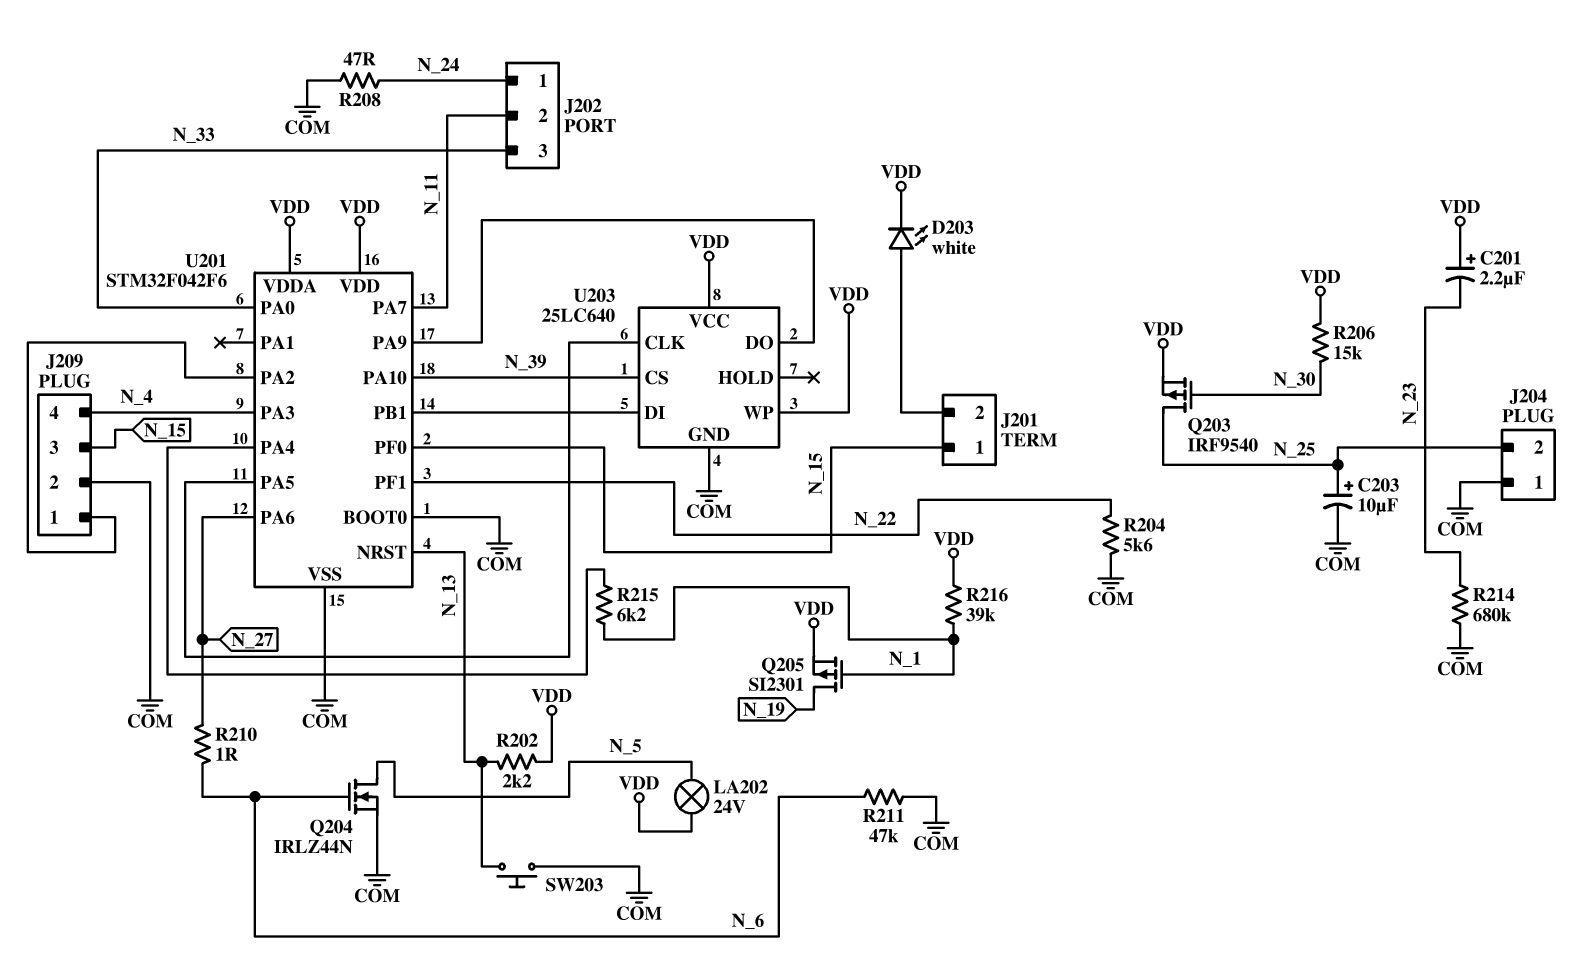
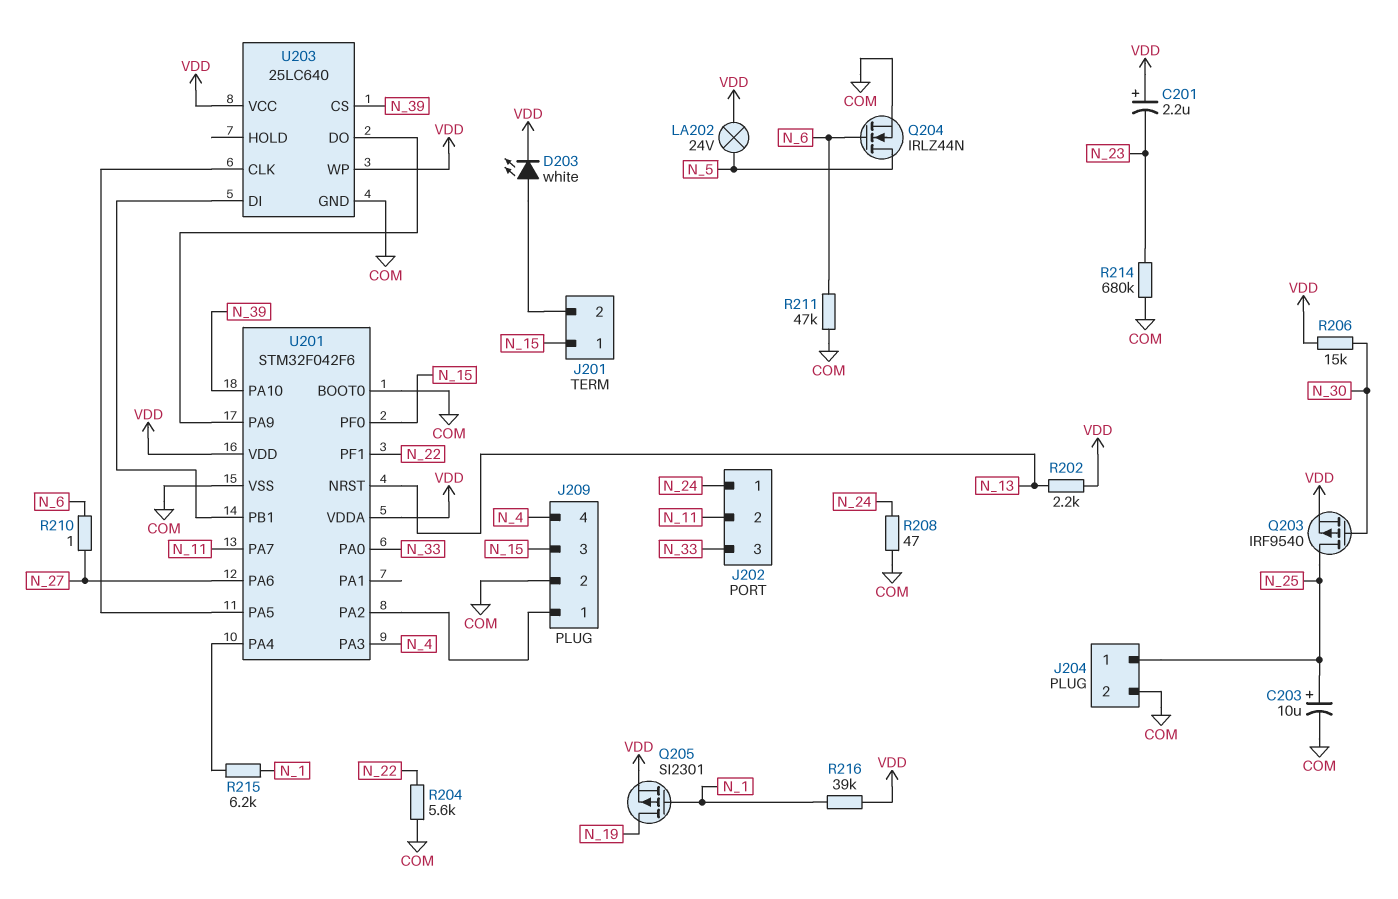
J204 pin 1: COM -> N_25
J204 pin 2: N_25 -> COM
SW203: button (COM, N_13) -> none

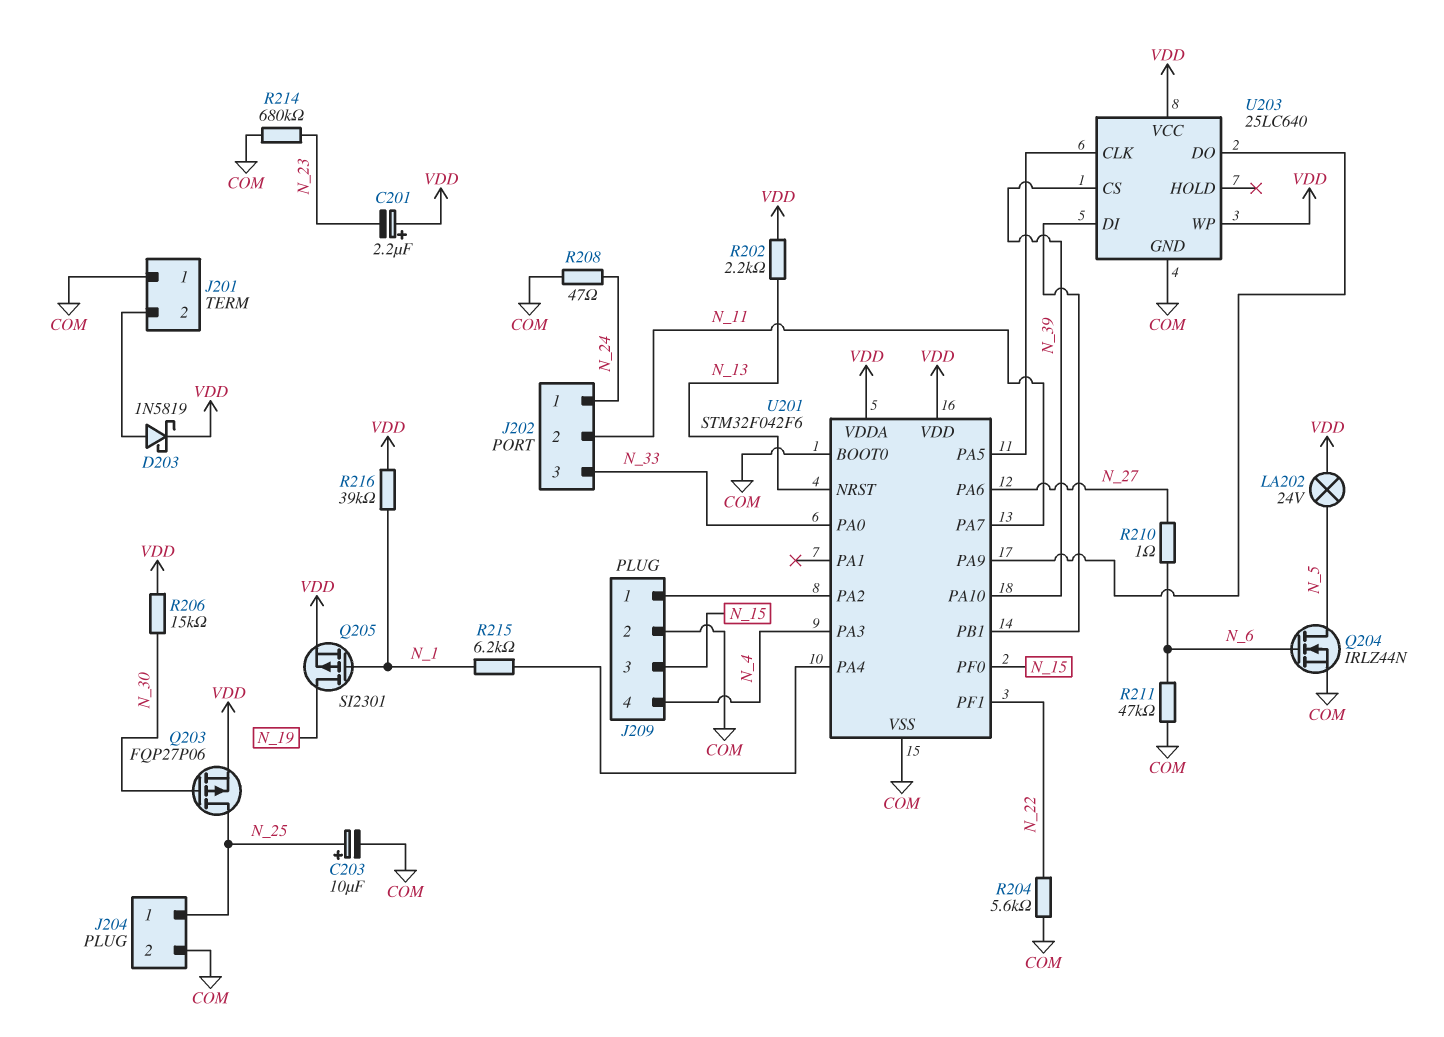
D203: LED white (A J201/2, K VDD) -> schottky 1N5819 (A J201/2, K VDD)
J201 pin 1: N_15 -> COM
Q203: PMOS IRF9540 (G N_30, D N_25, S VDD) -> PMOS FQP27P06 (G N_30, D N_25, S VDD)

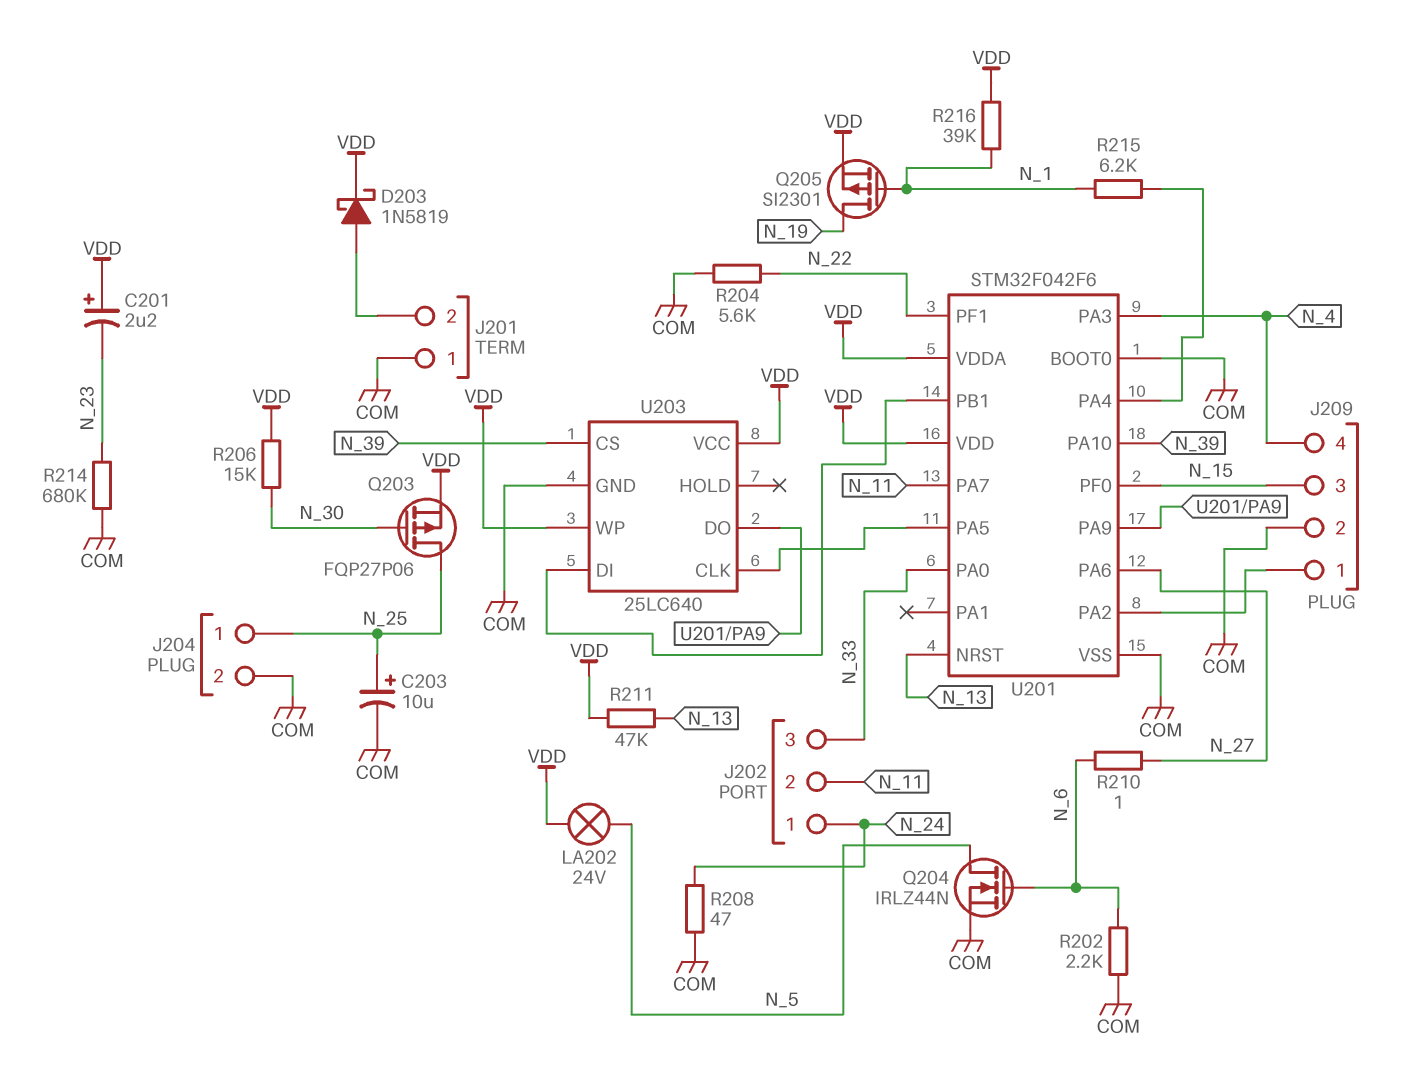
R202: 2.2k (N_13, VDD) -> 2.2k (COM, N_6)
R211: 47k (COM, N_6) -> 47k (N_13, VDD)

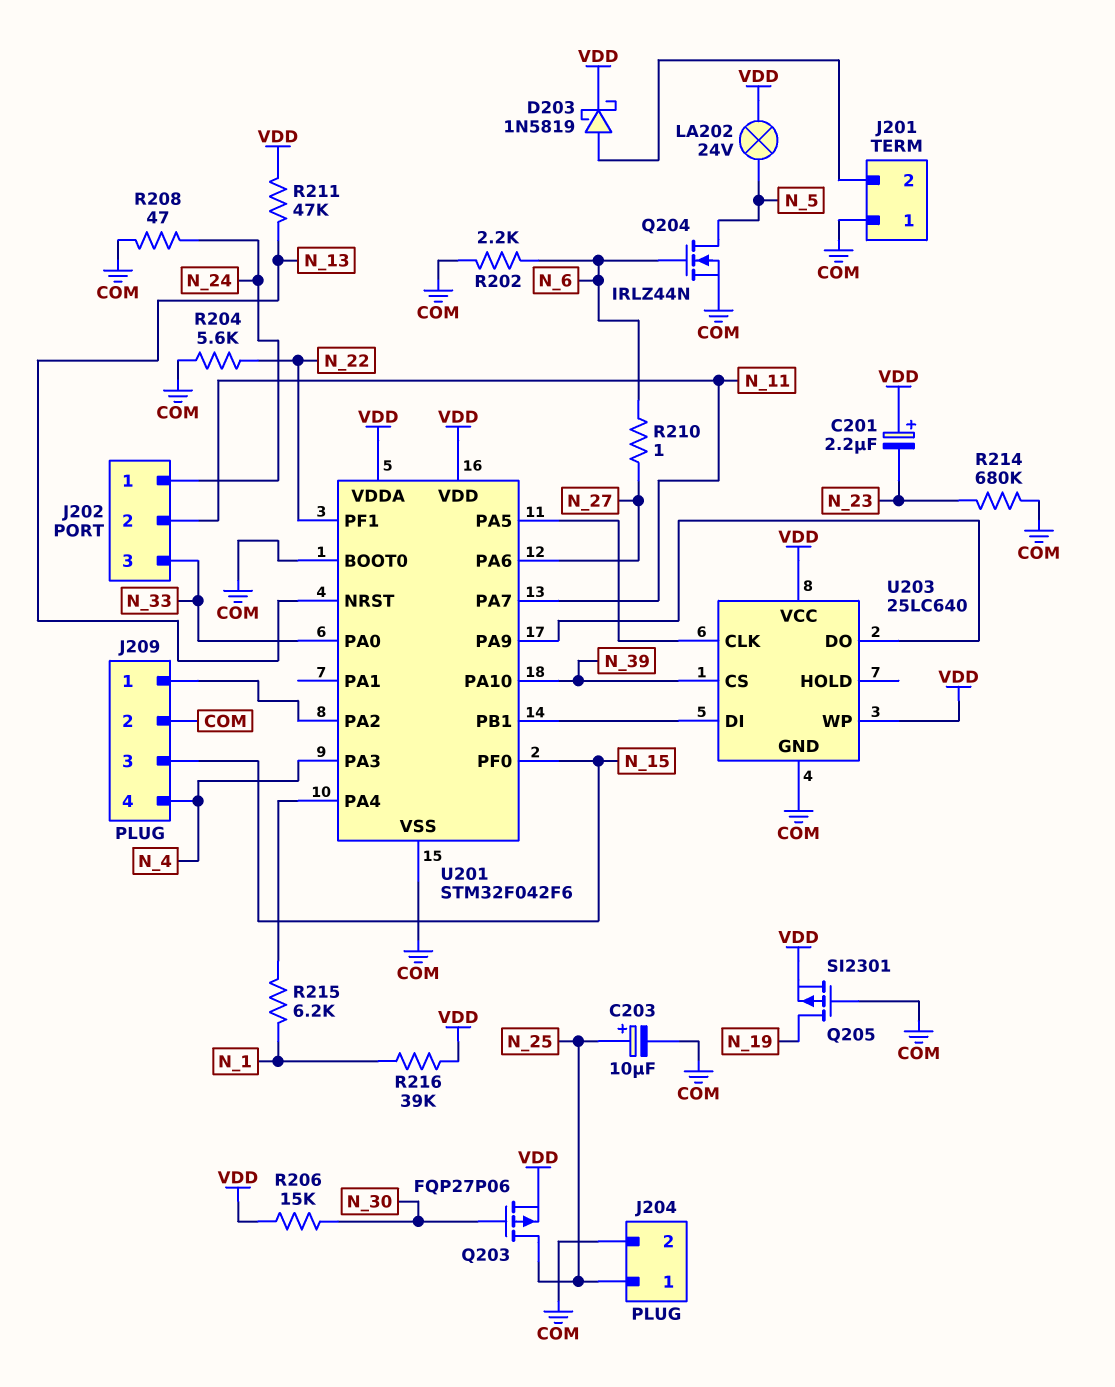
Q205: PMOS SI2301 (G N_1, D N_19, S VDD) -> PMOS SI2301 (G COM, D N_19, S VDD)

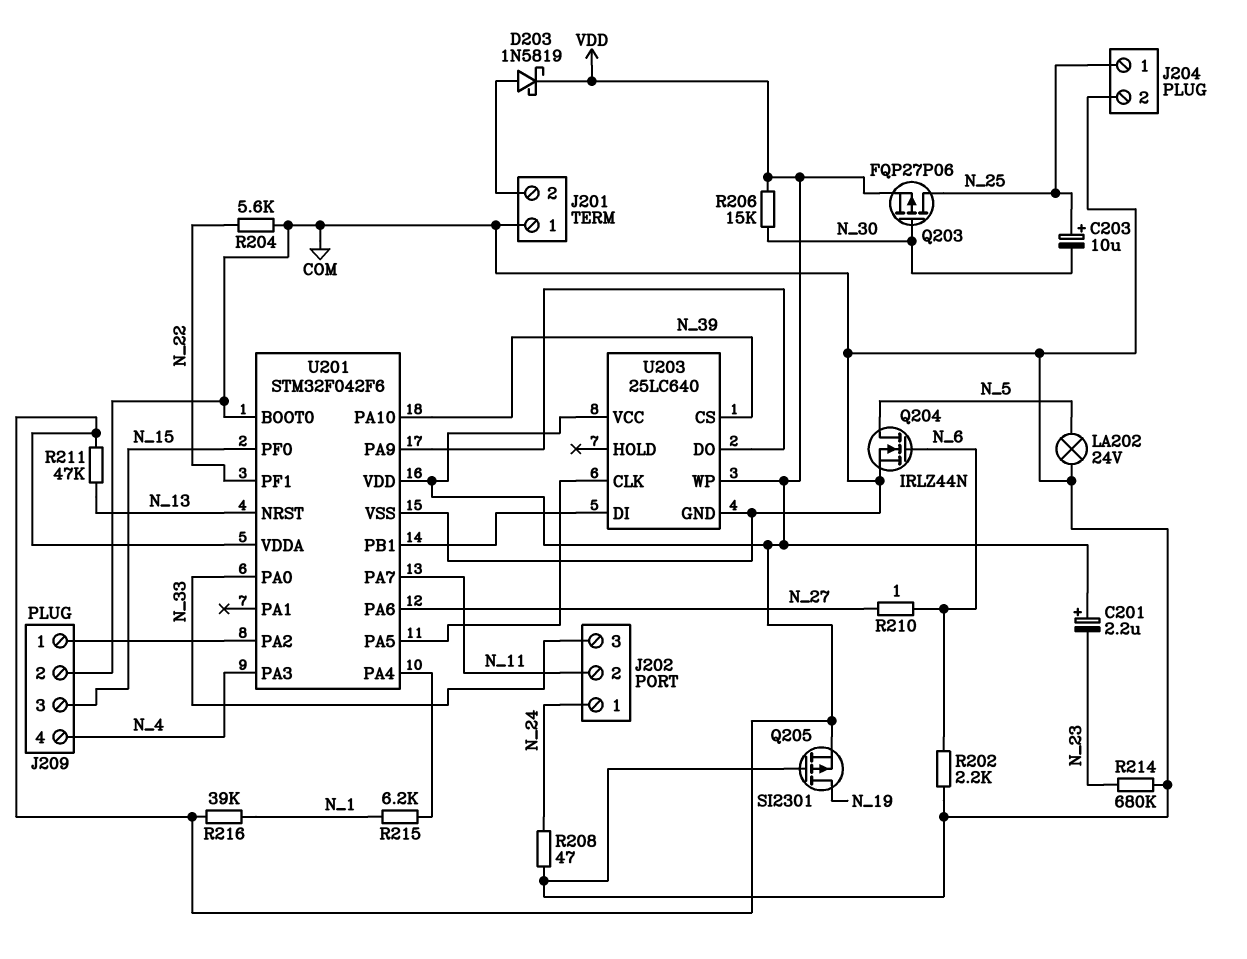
C203: 10uF (plus N_25, minus COM) -> 10uF (plus N_25, minus N_30)
LA202: lamp 24V (N_5, VDD) -> lamp 24V (COM, N_5)

